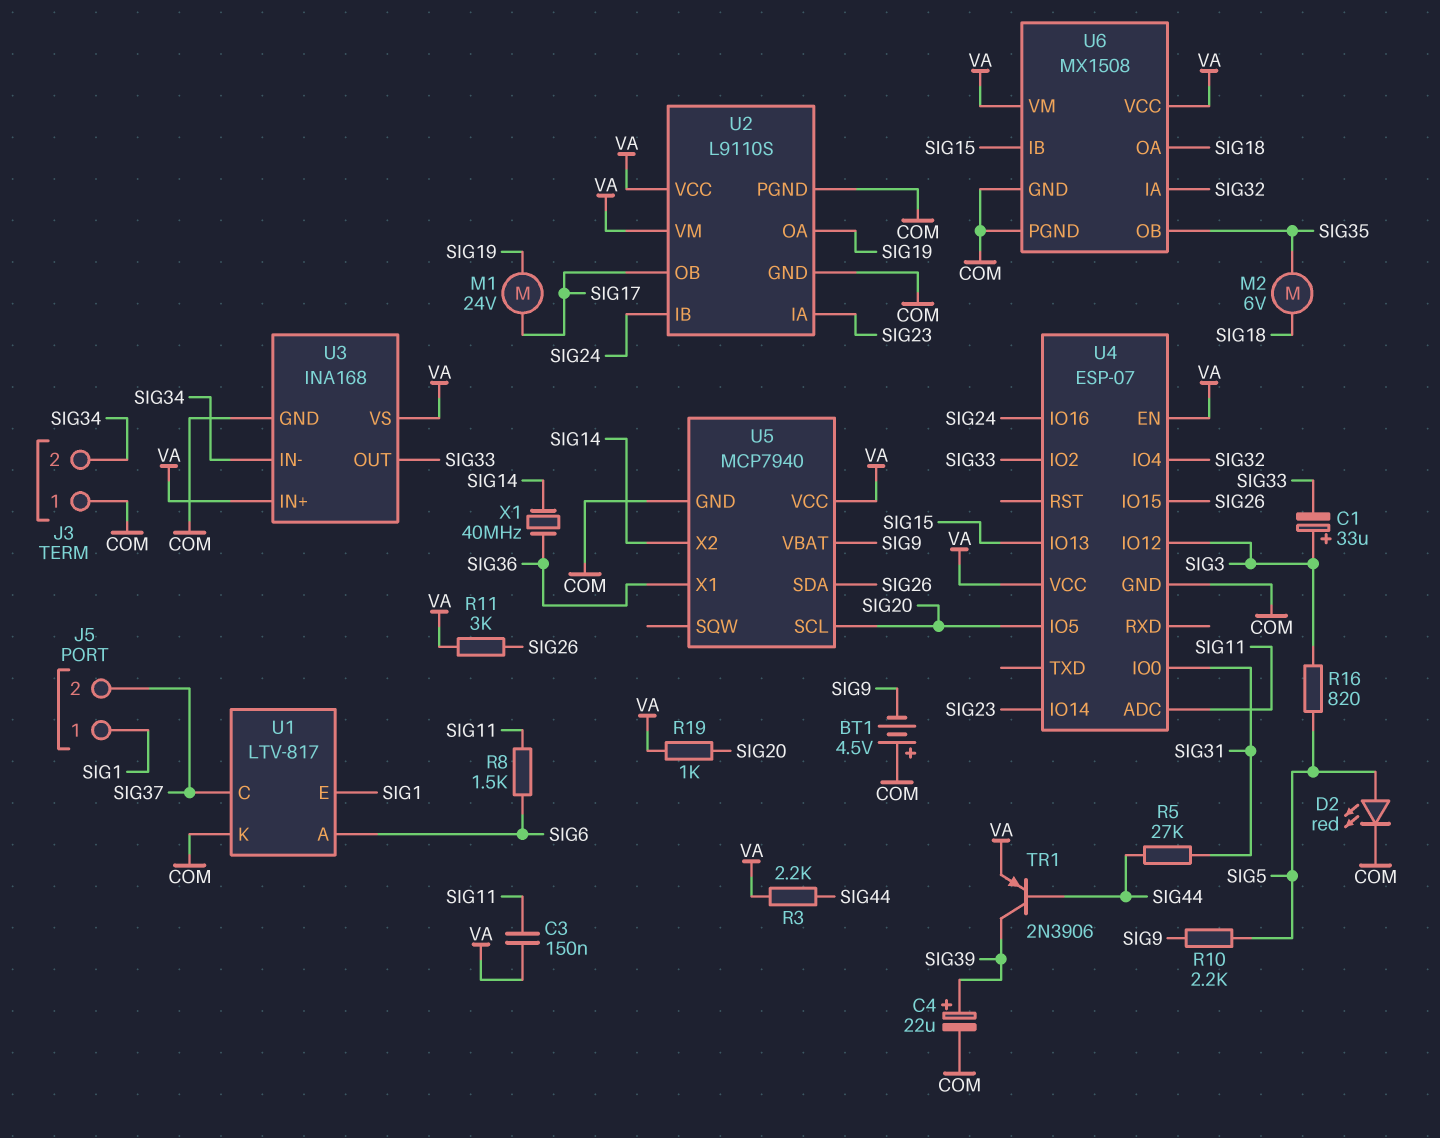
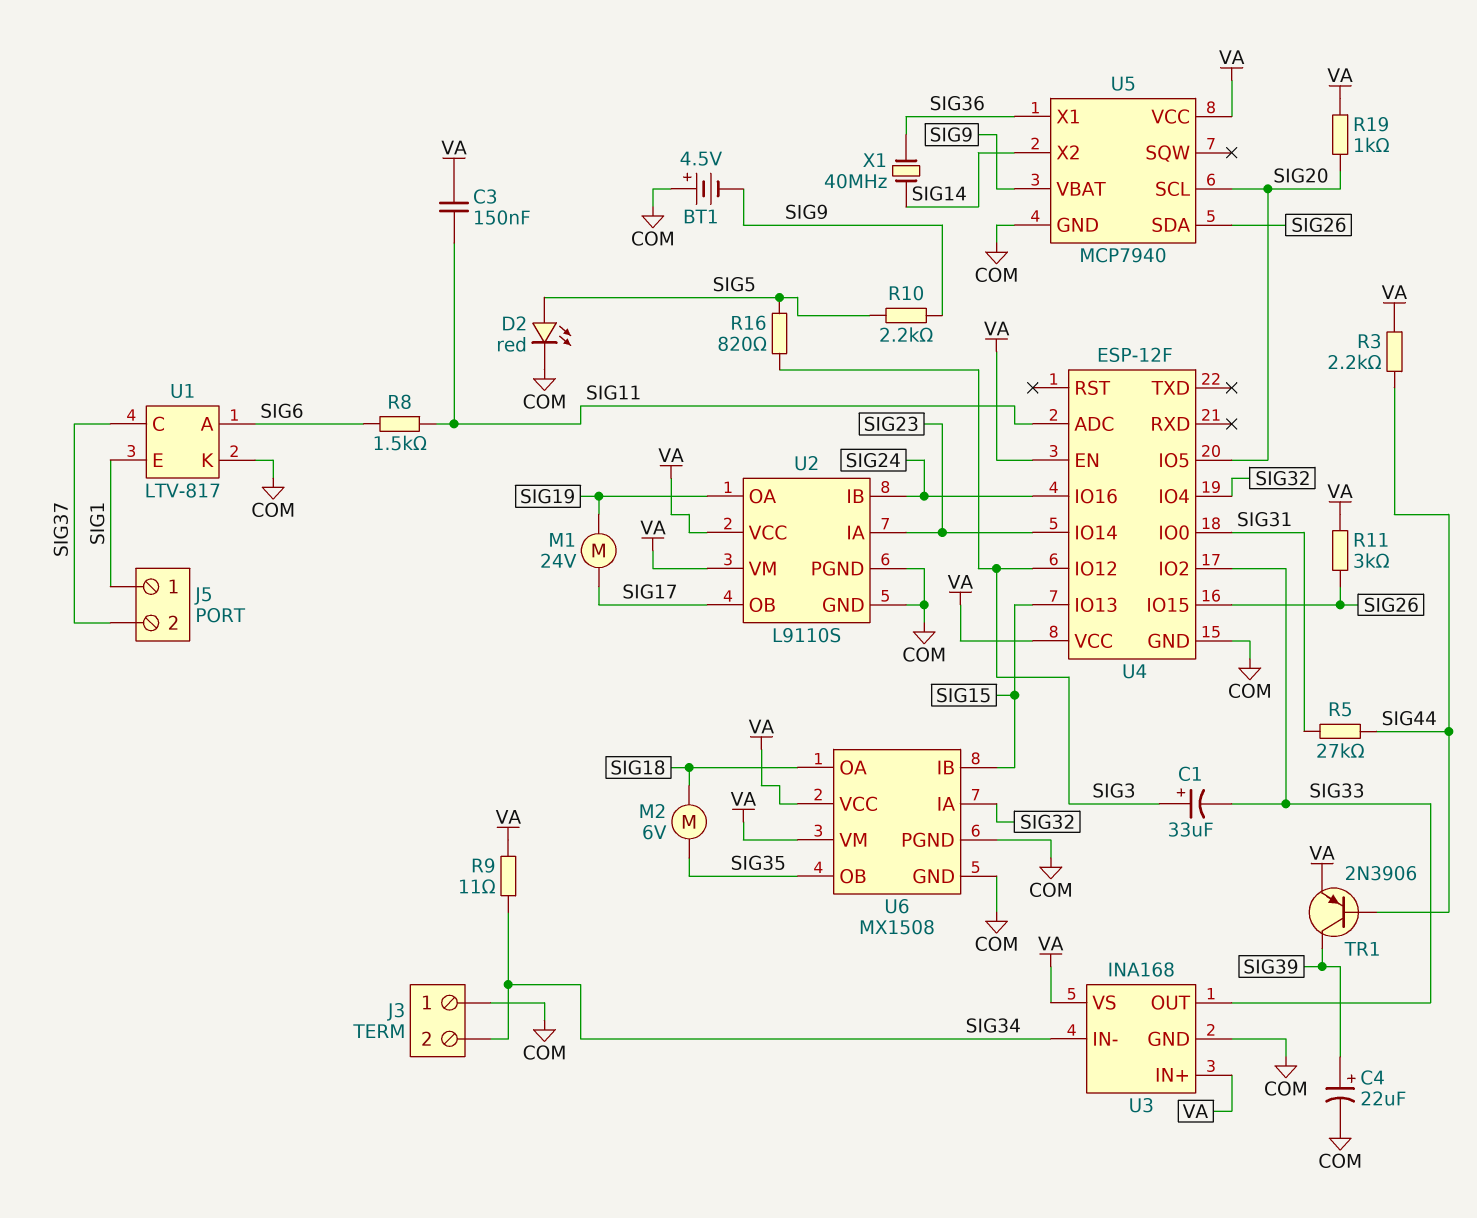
R9: none -> 11 (SIG34, VA)
U4: ESP-07 -> ESP-12F

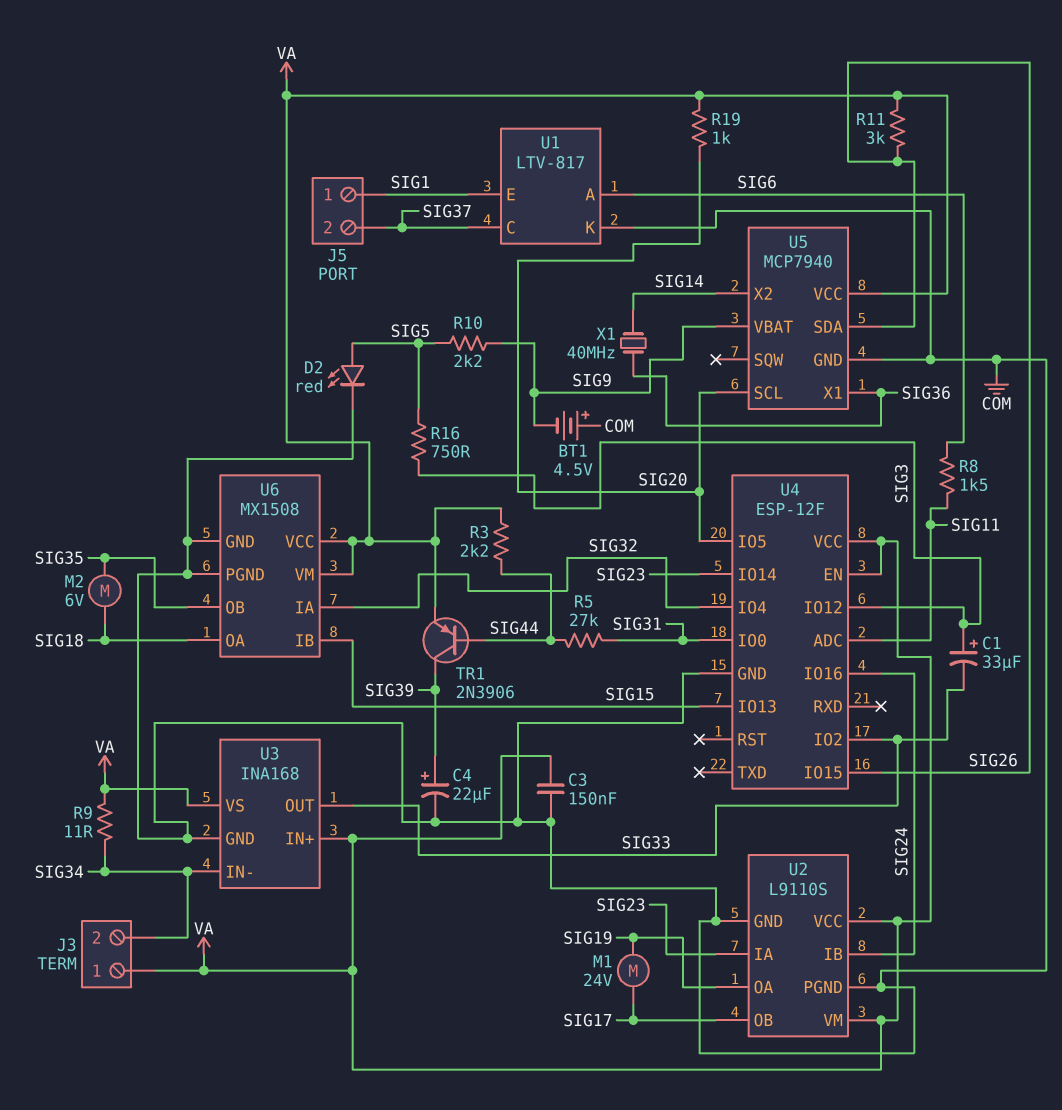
C3: 150nF (SIG11, VA) -> 150nF (COM, VA)
J3 pin 1: COM -> VA
R16: 820 (SIG3, SIG5) -> 750 (SIG3, SIG5)

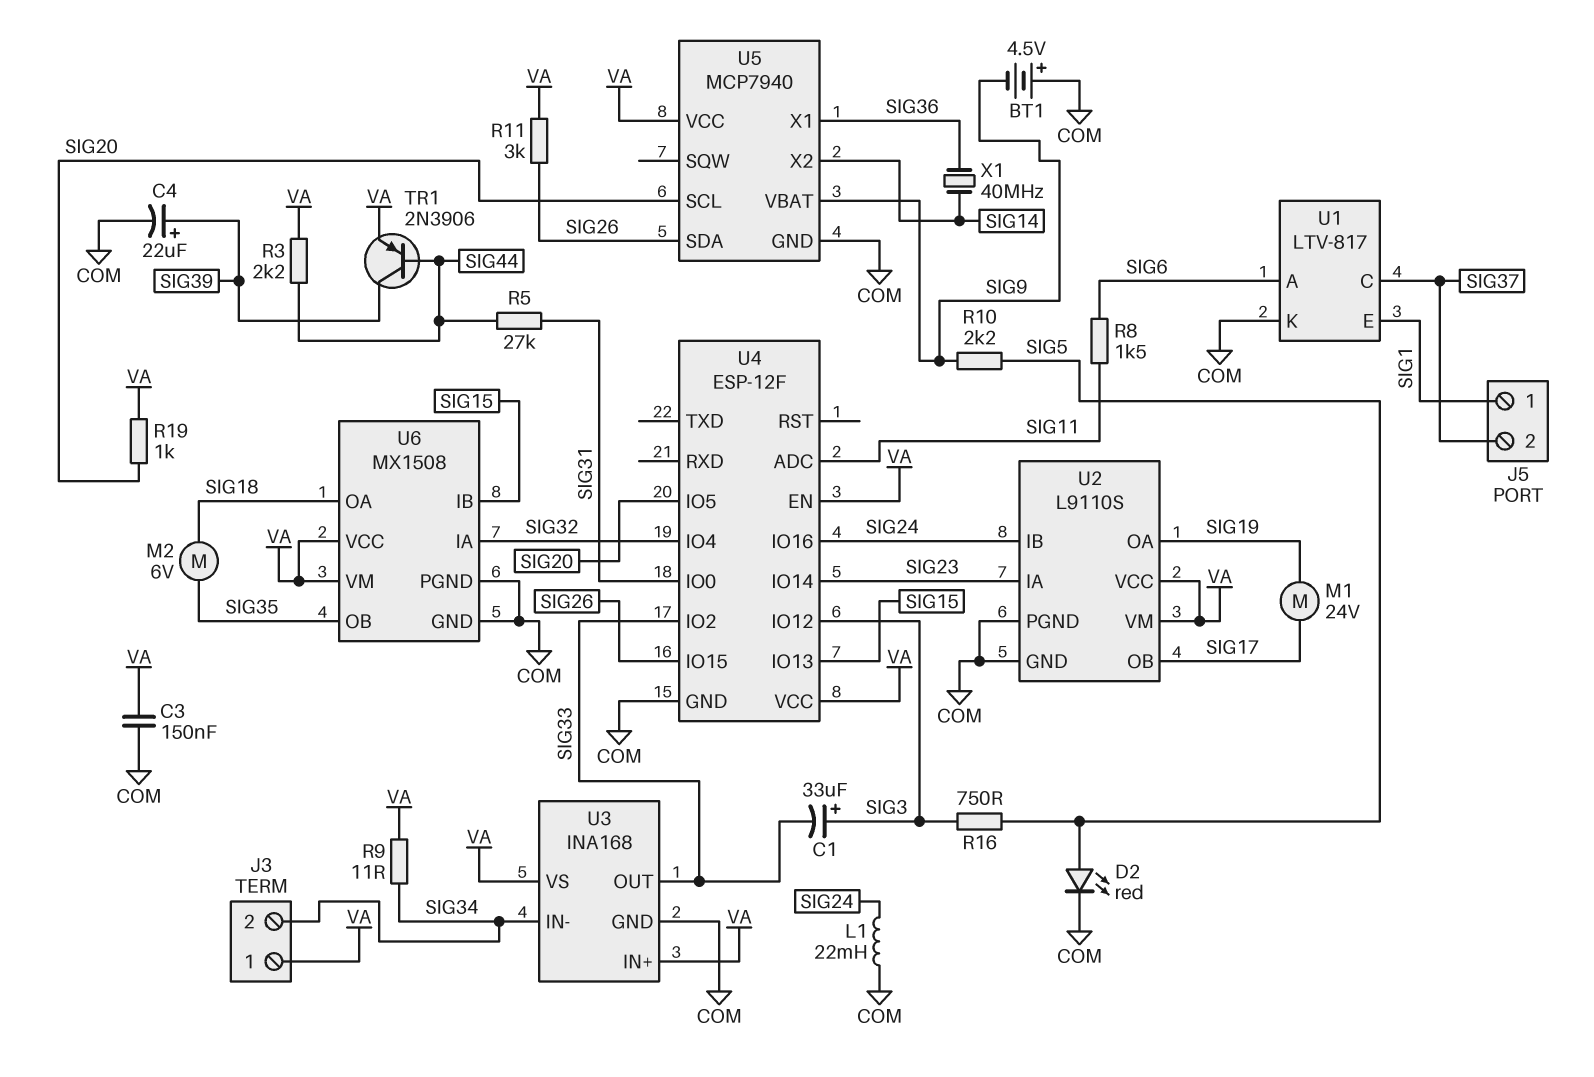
L1: none -> 22mH (COM, SIG24)

